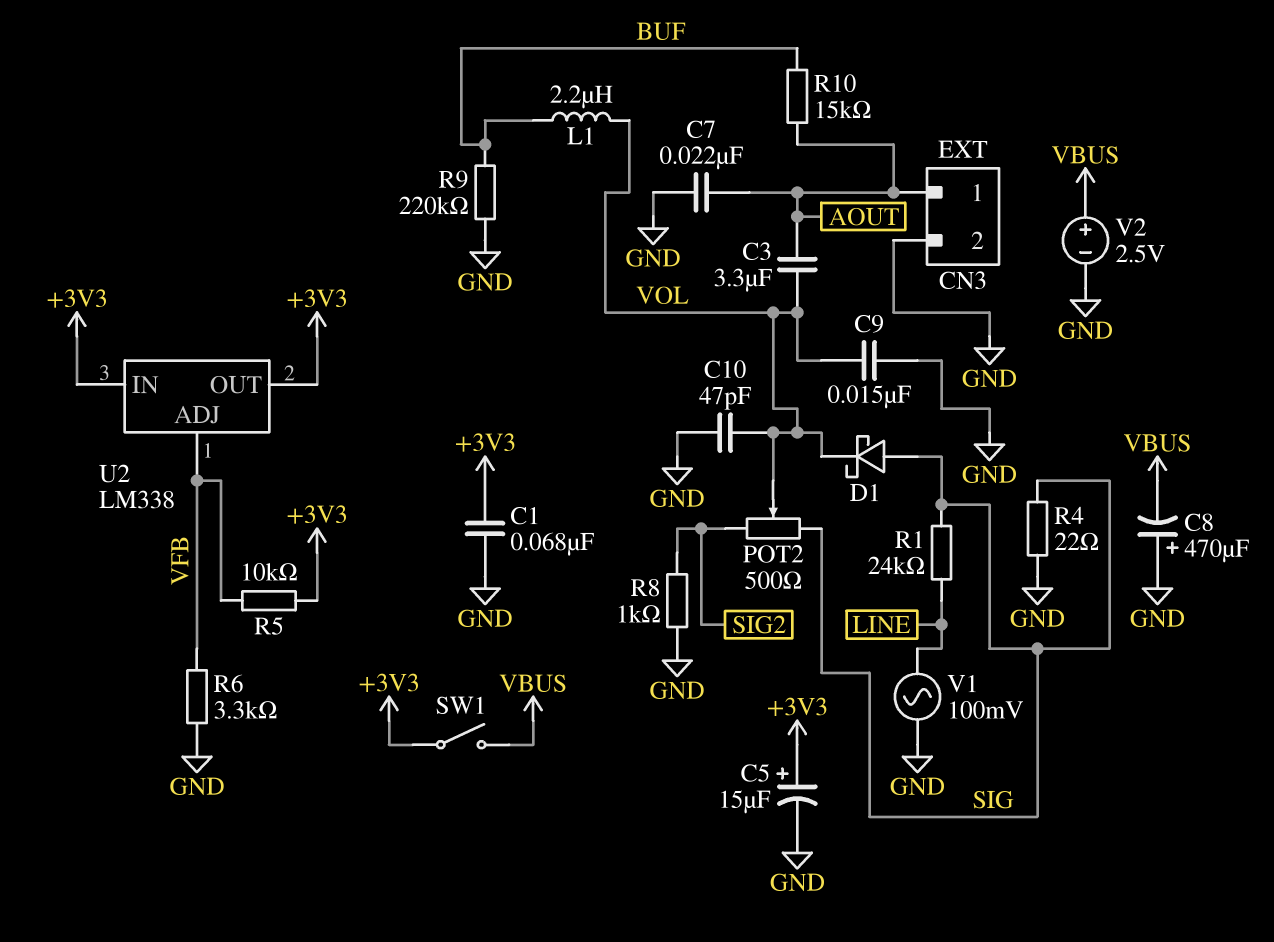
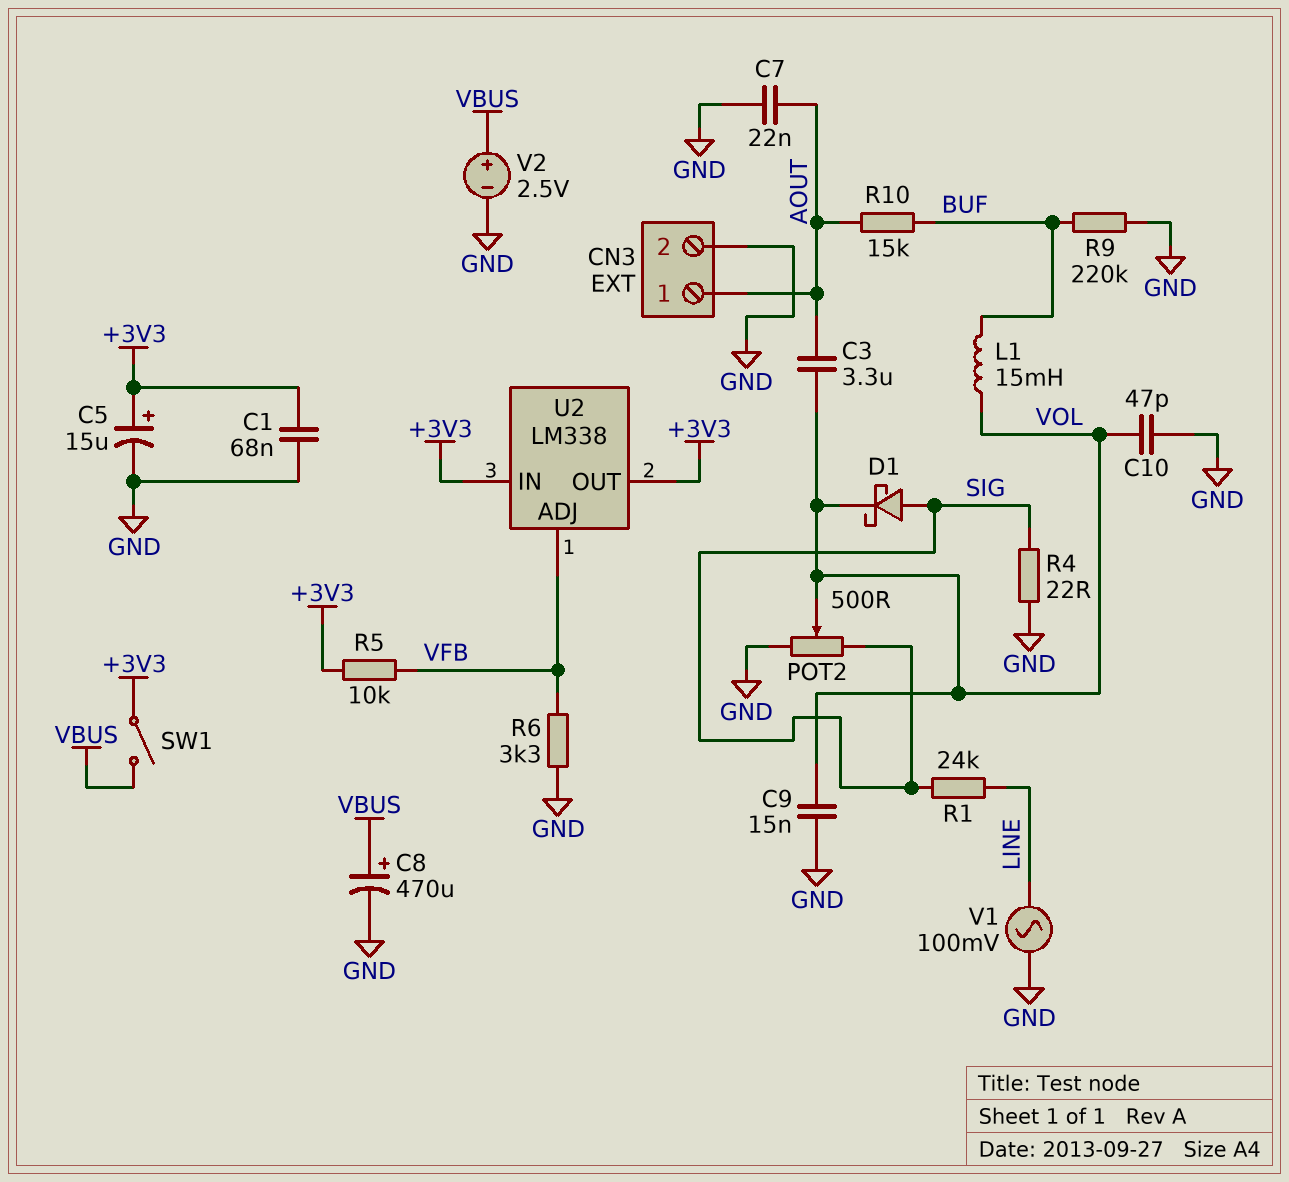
C8: 470uF (plus GND, minus VBUS) -> 470uF (plus VBUS, minus GND)
L1: 2.2uH (BUF, VOL) -> 15mH (BUF, VOL)
POT2: 500 (SIG, SIG2, wiper VOL) -> 500 (GND, SIG, wiper VOL)
R8: 1k (GND, SIG2) -> none

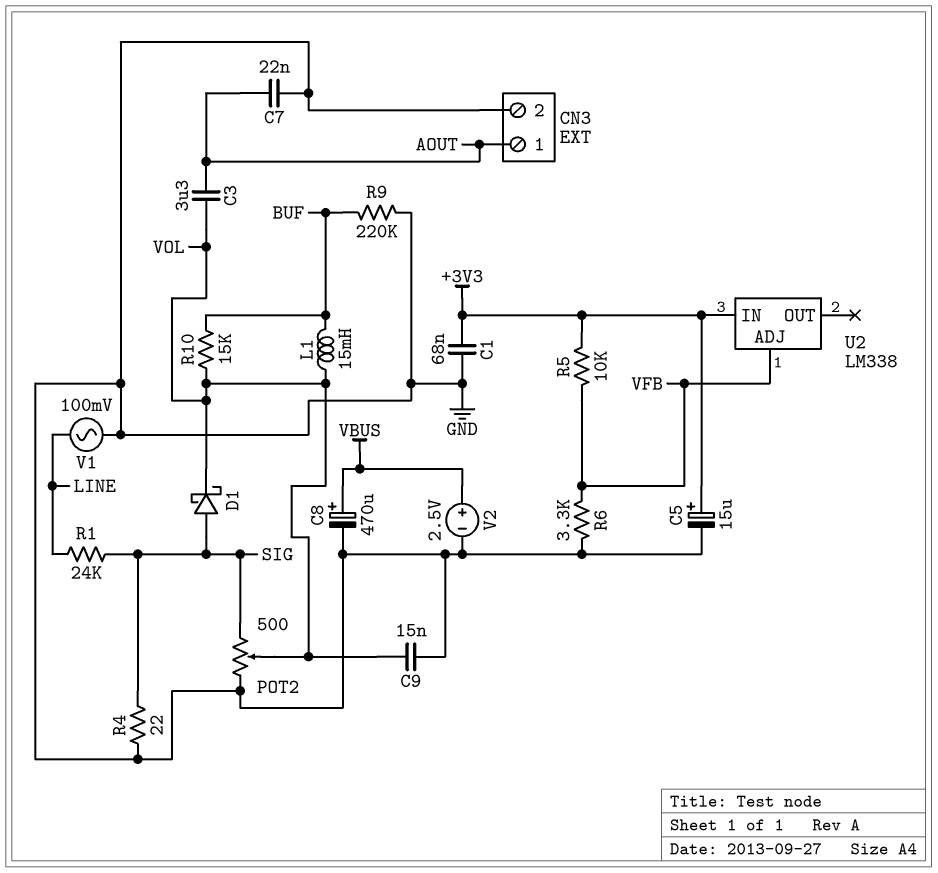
C10: 47pF (GND, VOL) -> none
R10: 15k (AOUT, BUF) -> 15k (BUF, VOL)
SW1: switch (+3V3, VBUS) -> none
U2 pin OUT: +3V3 -> none

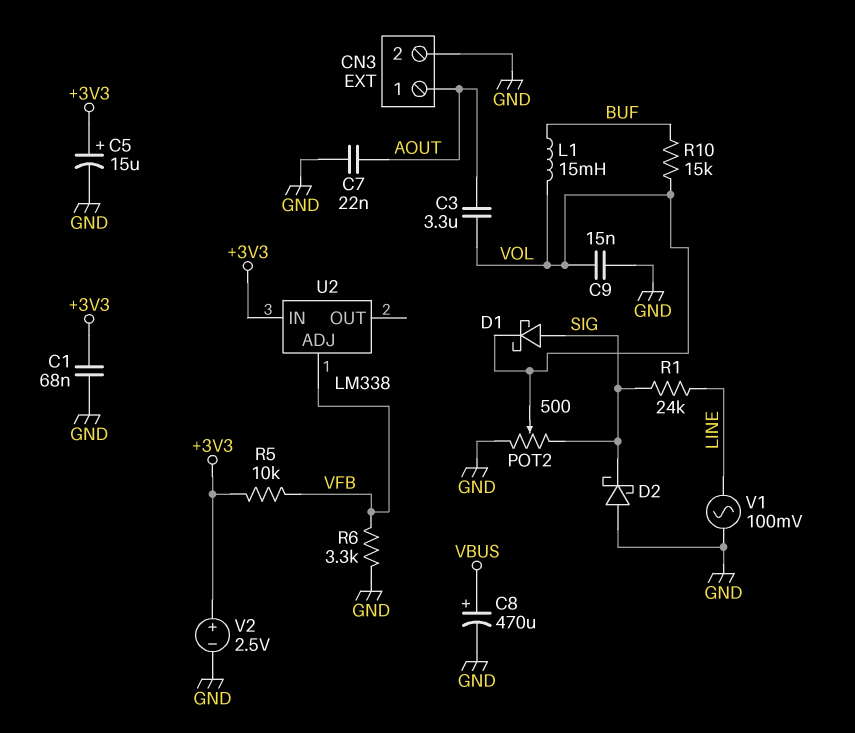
D2: none -> schottky (A GND, K SIG)
R4: 22 (GND, SIG) -> none
R9: 220k (BUF, GND) -> none
V2: 2.5V (plus VBUS, minus GND) -> 2.5V (plus +3V3, minus GND)

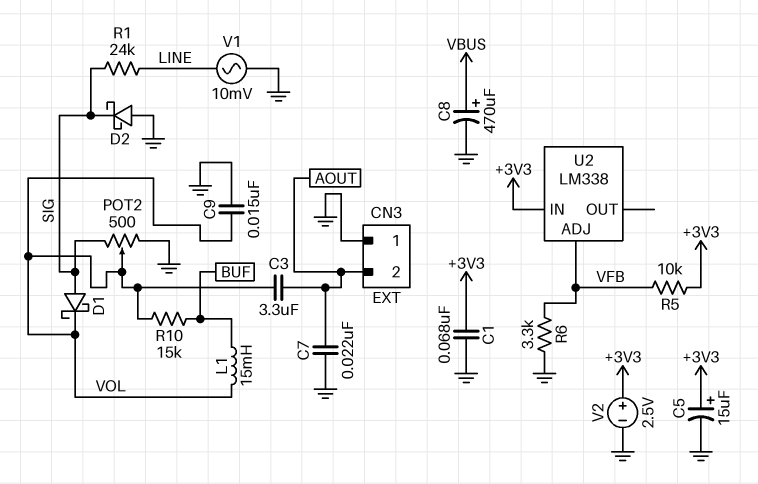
CN3 pin 1: AOUT -> GND
CN3 pin 2: GND -> AOUT
V1: AC 100mV (GND, LINE) -> AC 10mV (GND, LINE)

